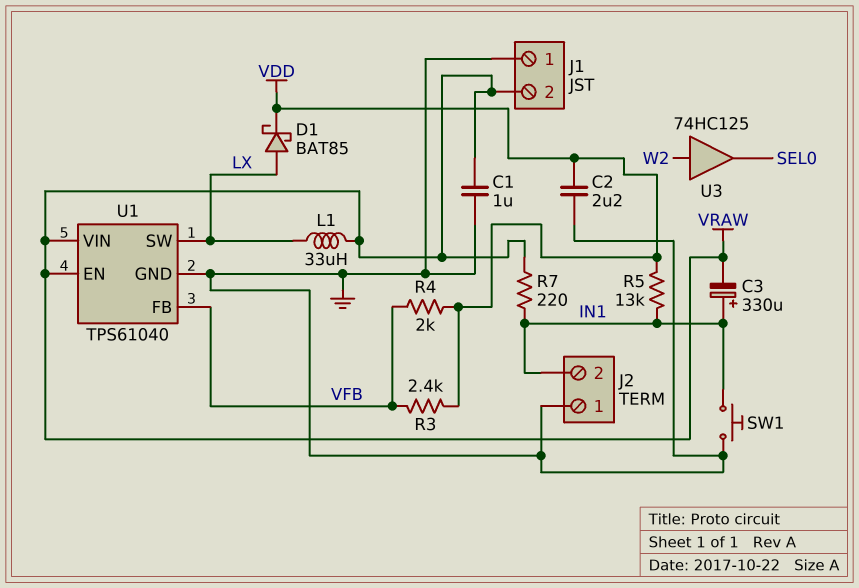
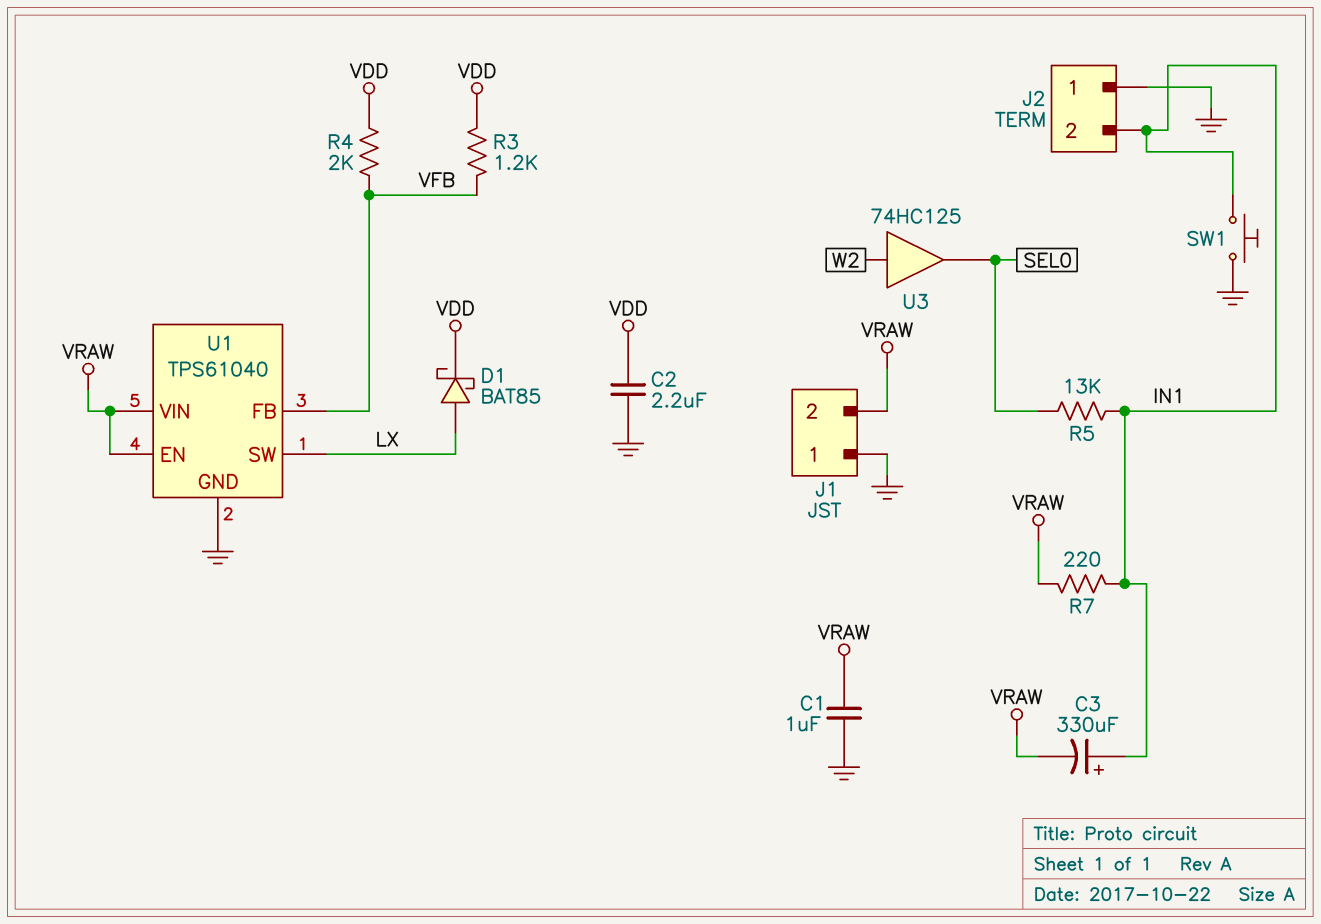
L1: 33uH (LX, VRAW) -> none
R3: 2.4k (VDD, VFB) -> 1.2k (VDD, VFB)
R5: 13k (IN1, VDD) -> 13k (IN1, SEL0)

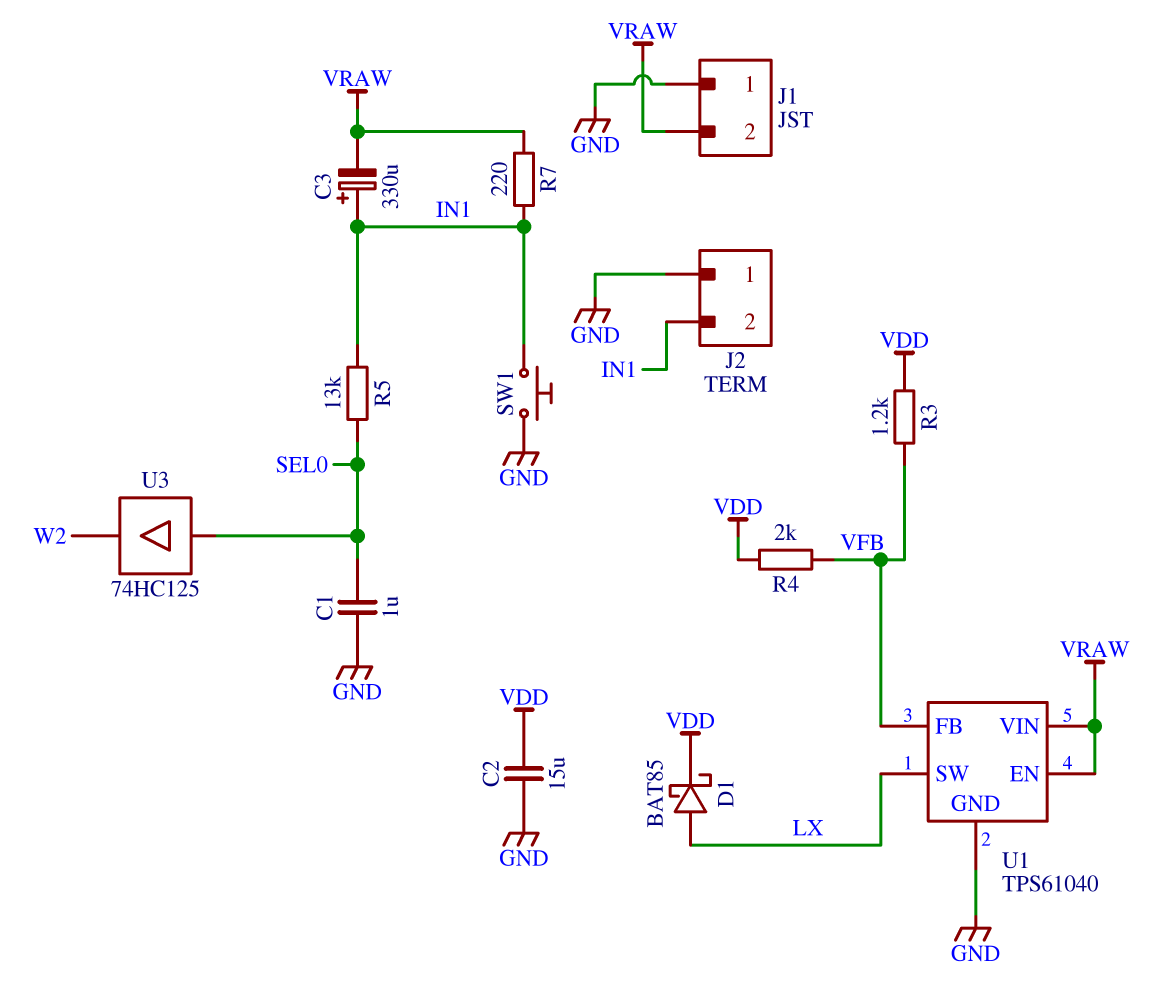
C1: 1uF (GND, VRAW) -> 1uF (GND, SEL0)
C2: 2.2uF (GND, VDD) -> 15uF (GND, VDD)
U3: buffer 74HC125 (in W2, out SEL0) -> buffer 74HC125 (in SEL0, out W2)

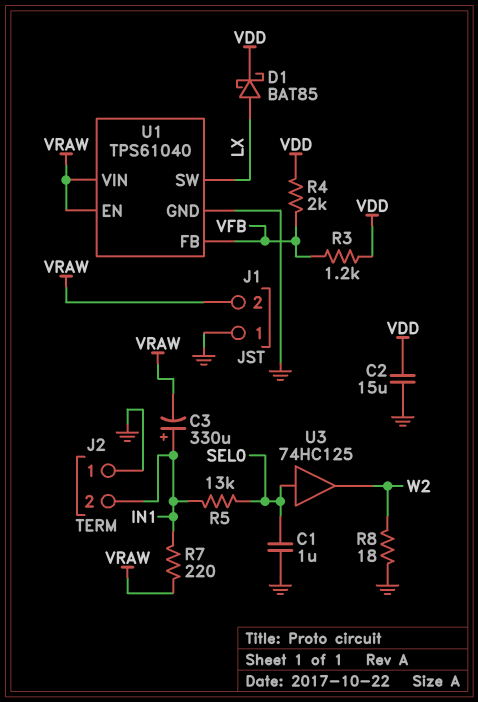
R8: none -> 18 (GND, W2)
SW1: button (GND, IN1) -> none

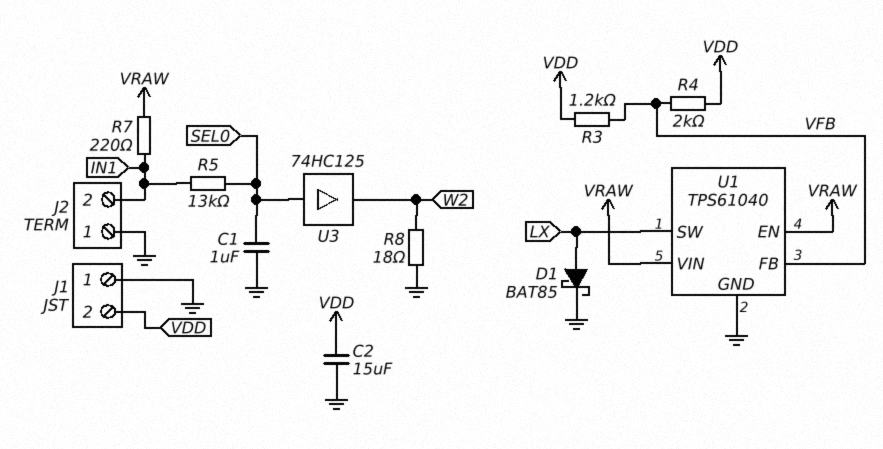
C3: 330uF (plus IN1, minus VRAW) -> none
D1: schottky BAT85 (A LX, K VDD) -> schottky BAT85 (A LX, K GND)
J1 pin 2: VRAW -> VDD

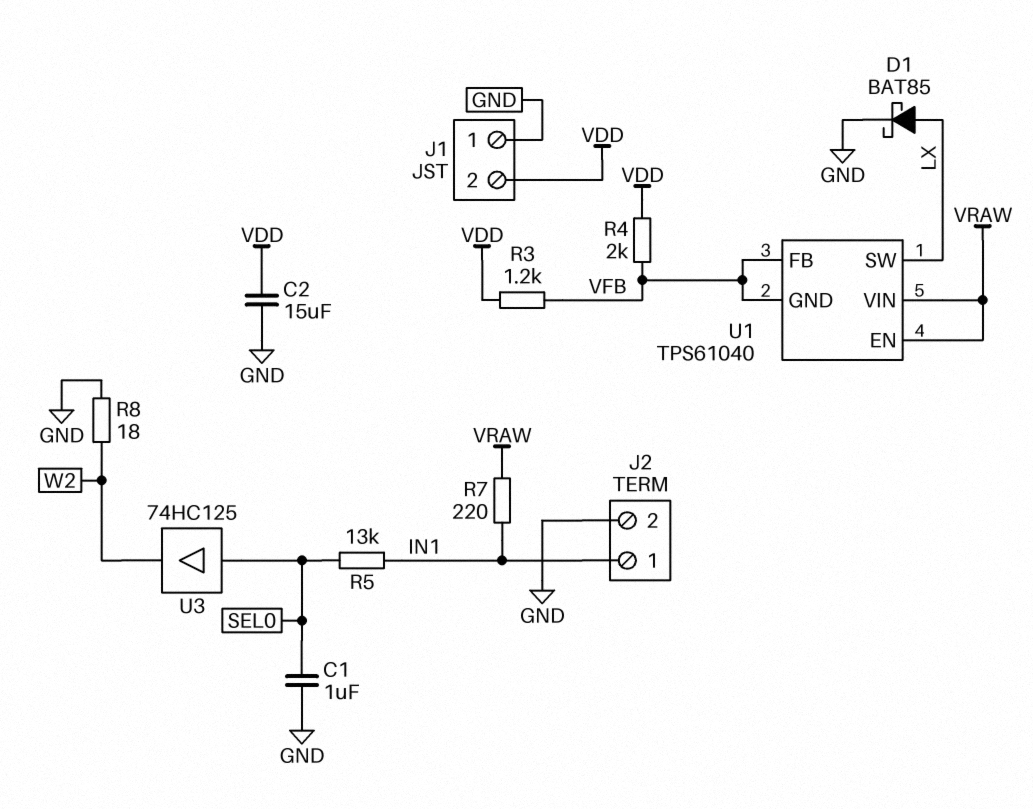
J2 pin 1: GND -> IN1
J2 pin 2: IN1 -> GND
U1 pin GND: GND -> VFB

